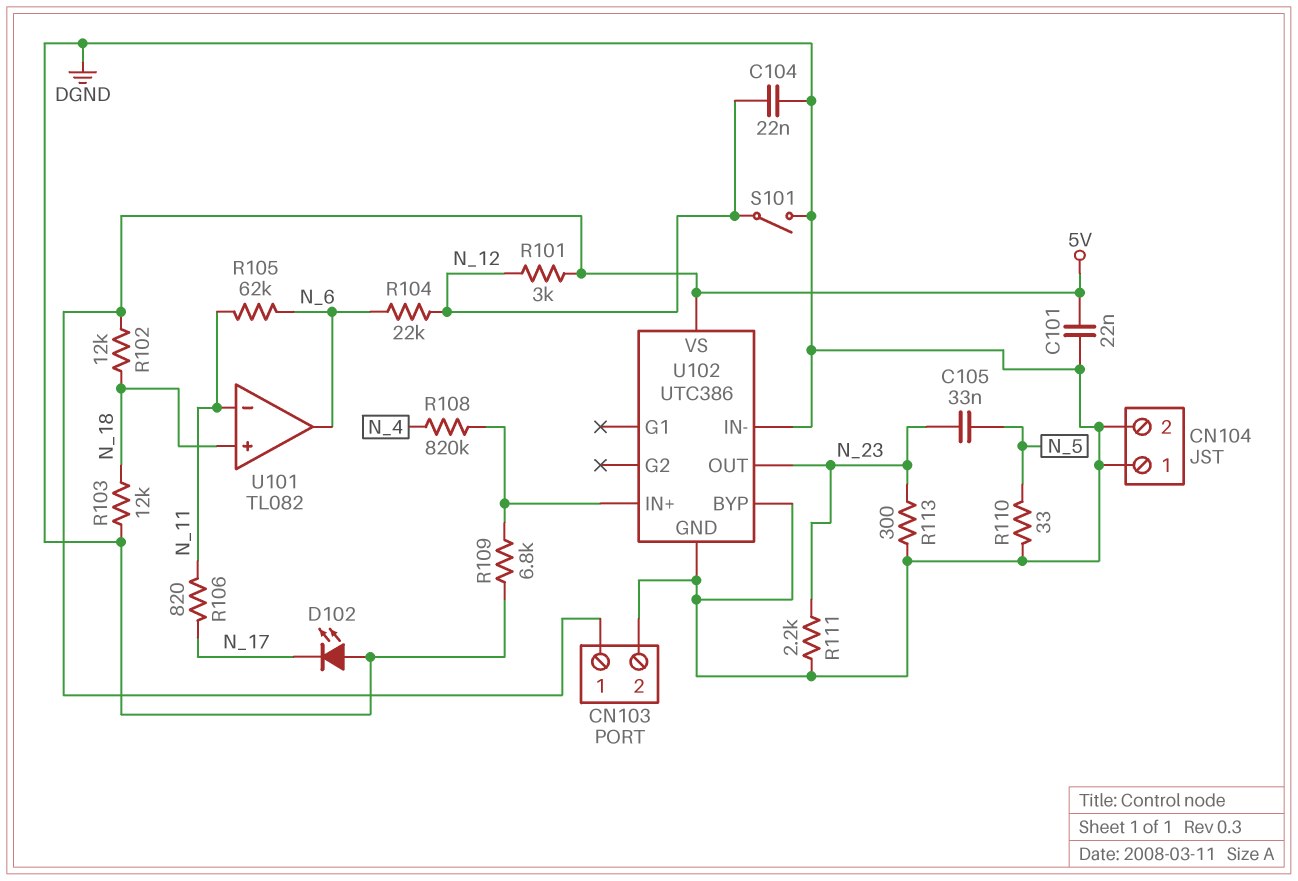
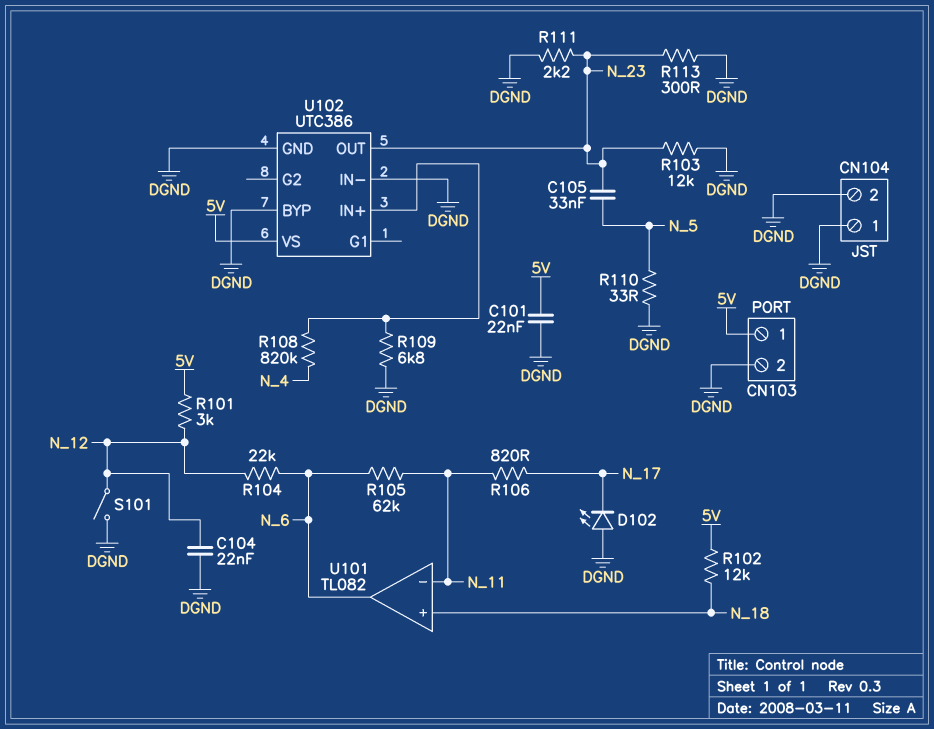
R103: 12k (DGND, N_18) -> 12k (DGND, N_23)

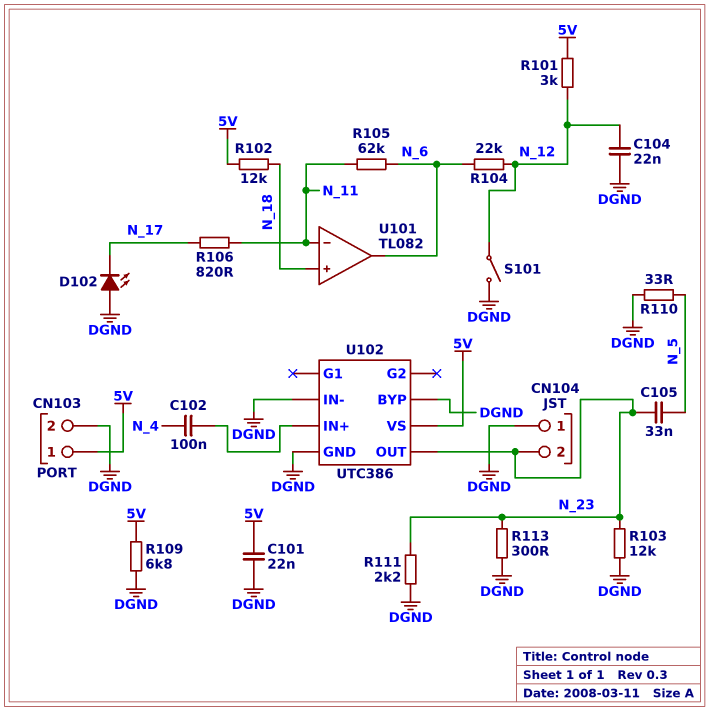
C102: none -> 100nF (N_4, U102/IN+)
CN104 pin 2: DGND -> N_23
R108: 820k (N_4, U102/IN+) -> none
R109: 6.8k (DGND, U102/IN+) -> 6.8k (5V, DGND)

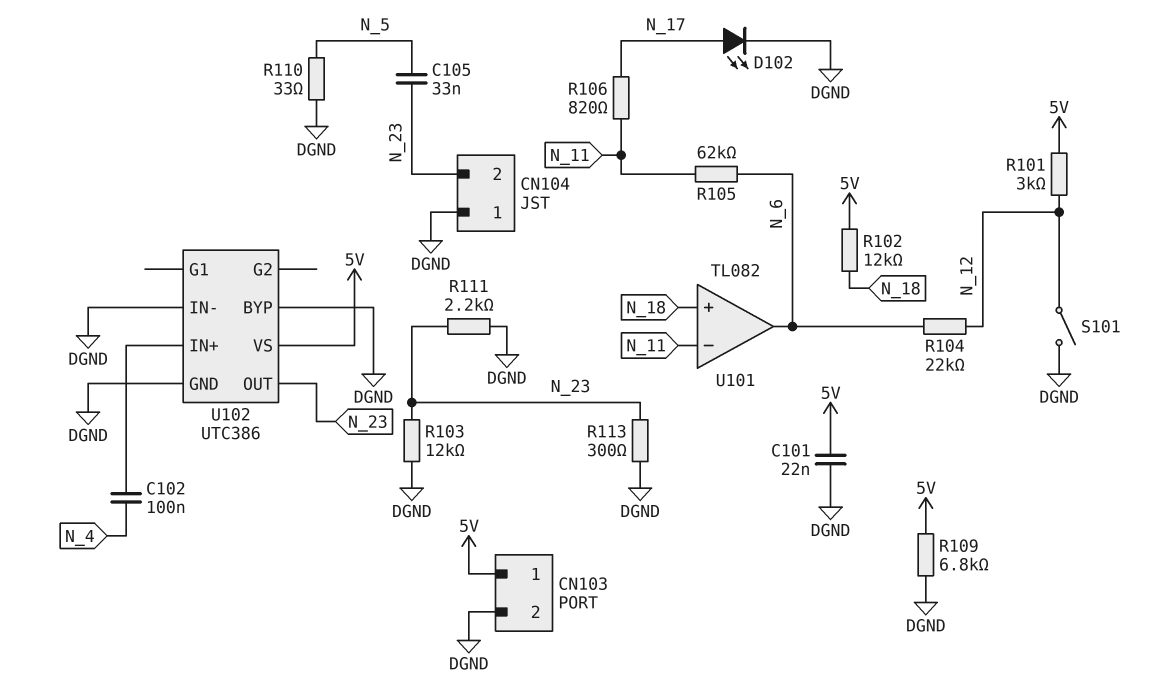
C104: 22nF (DGND, N_12) -> none
D102: LED (A DGND, K N_17) -> LED (A N_17, K DGND)

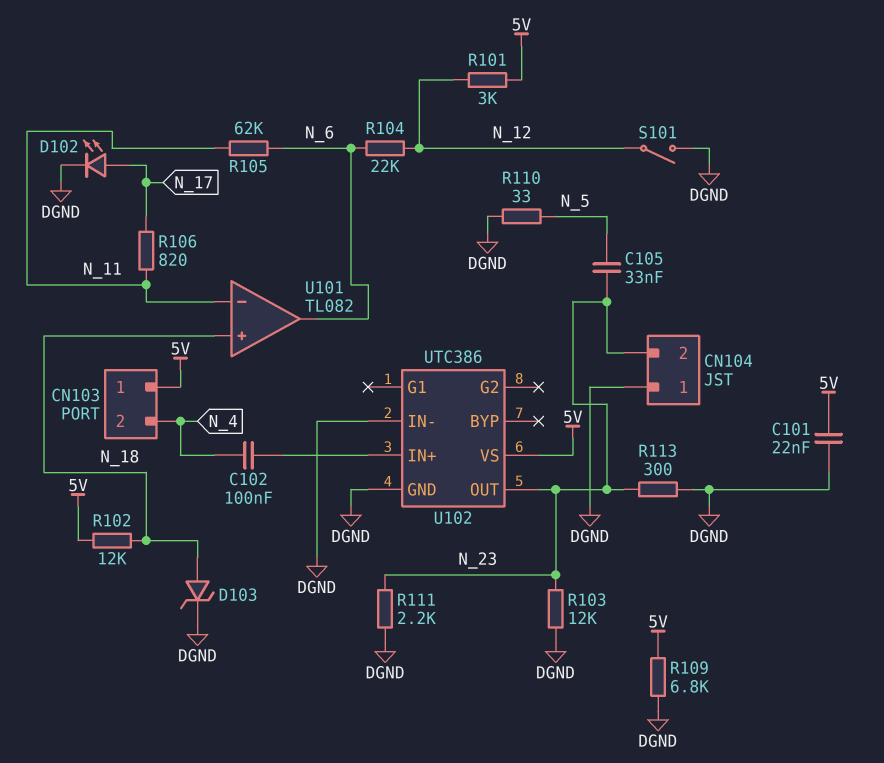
CN103 pin 2: DGND -> N_4
D103: none -> zener (A N_18, K DGND)
U102 pin BYP: DGND -> none

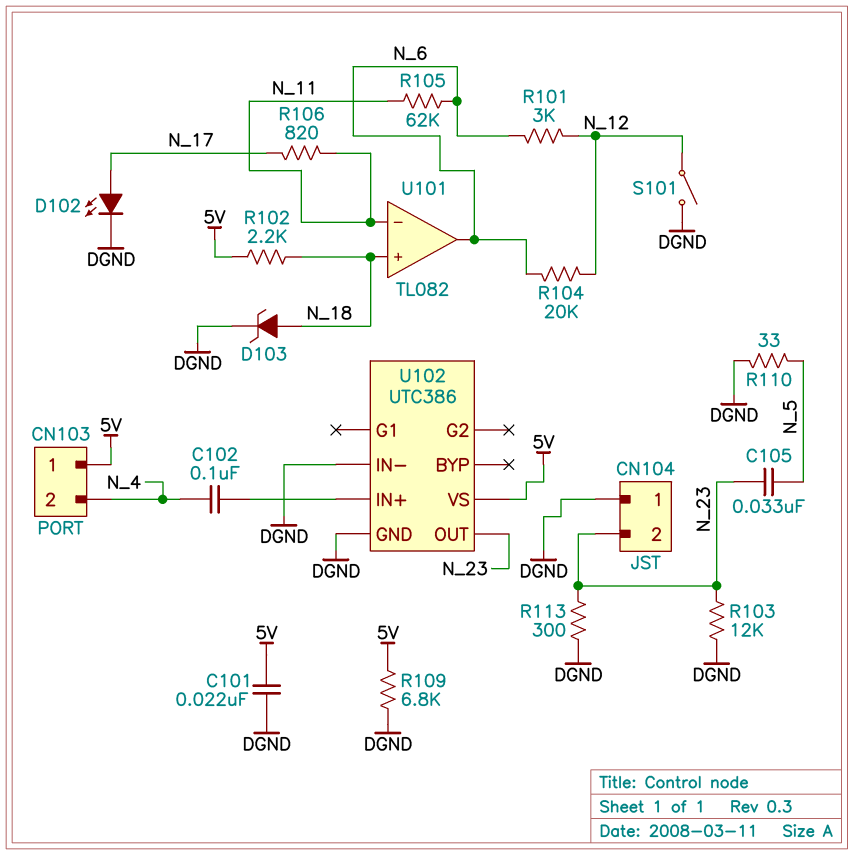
R101: 3k (5V, N_12) -> 3k (N_6, N_12)
R102: 12k (5V, N_18) -> 2.2k (5V, N_18)
R104: 22k (N_6, N_12) -> 20k (N_6, N_12)
R111: 2.2k (DGND, N_23) -> none

